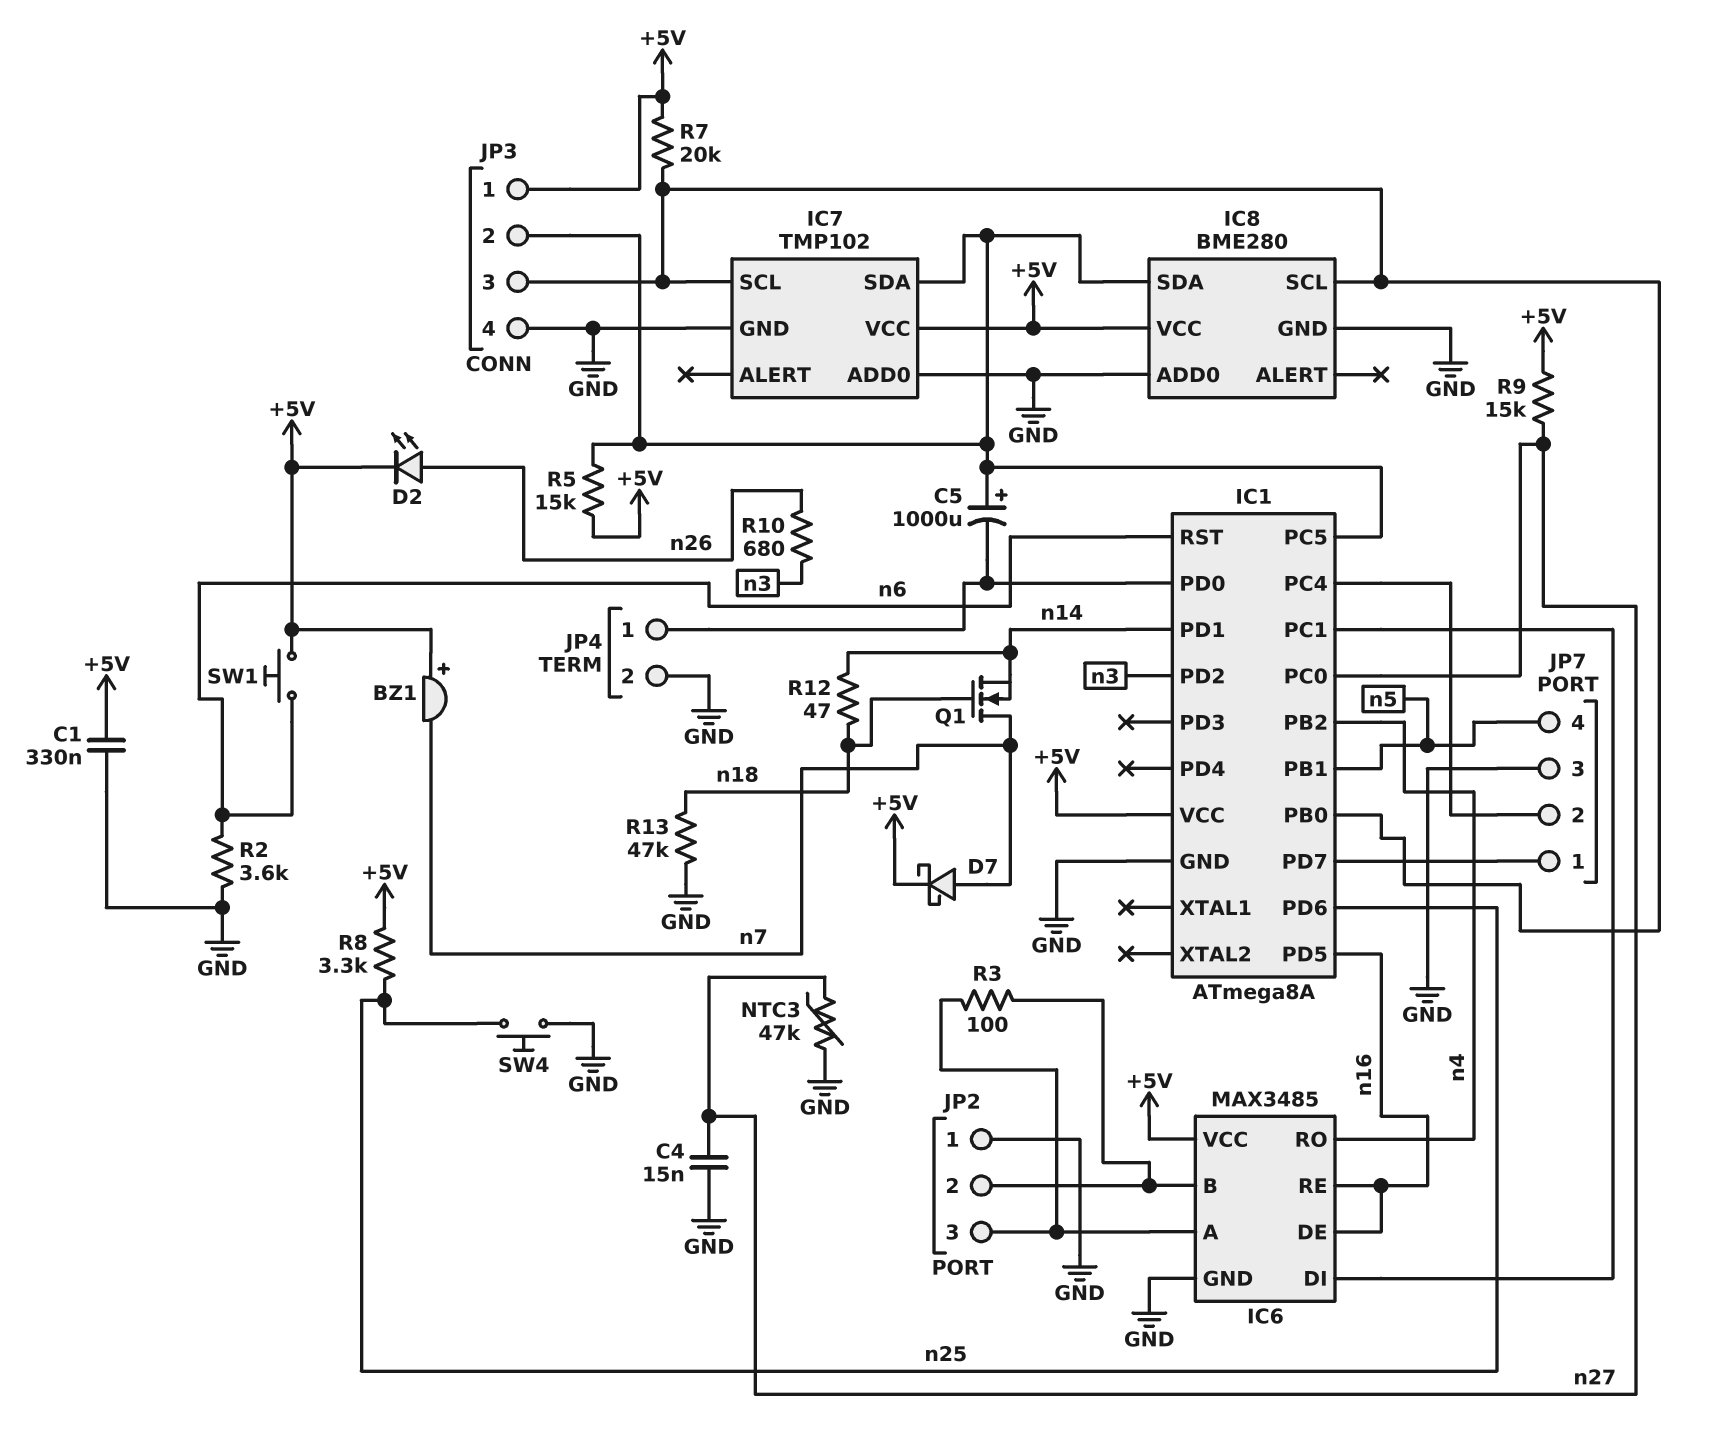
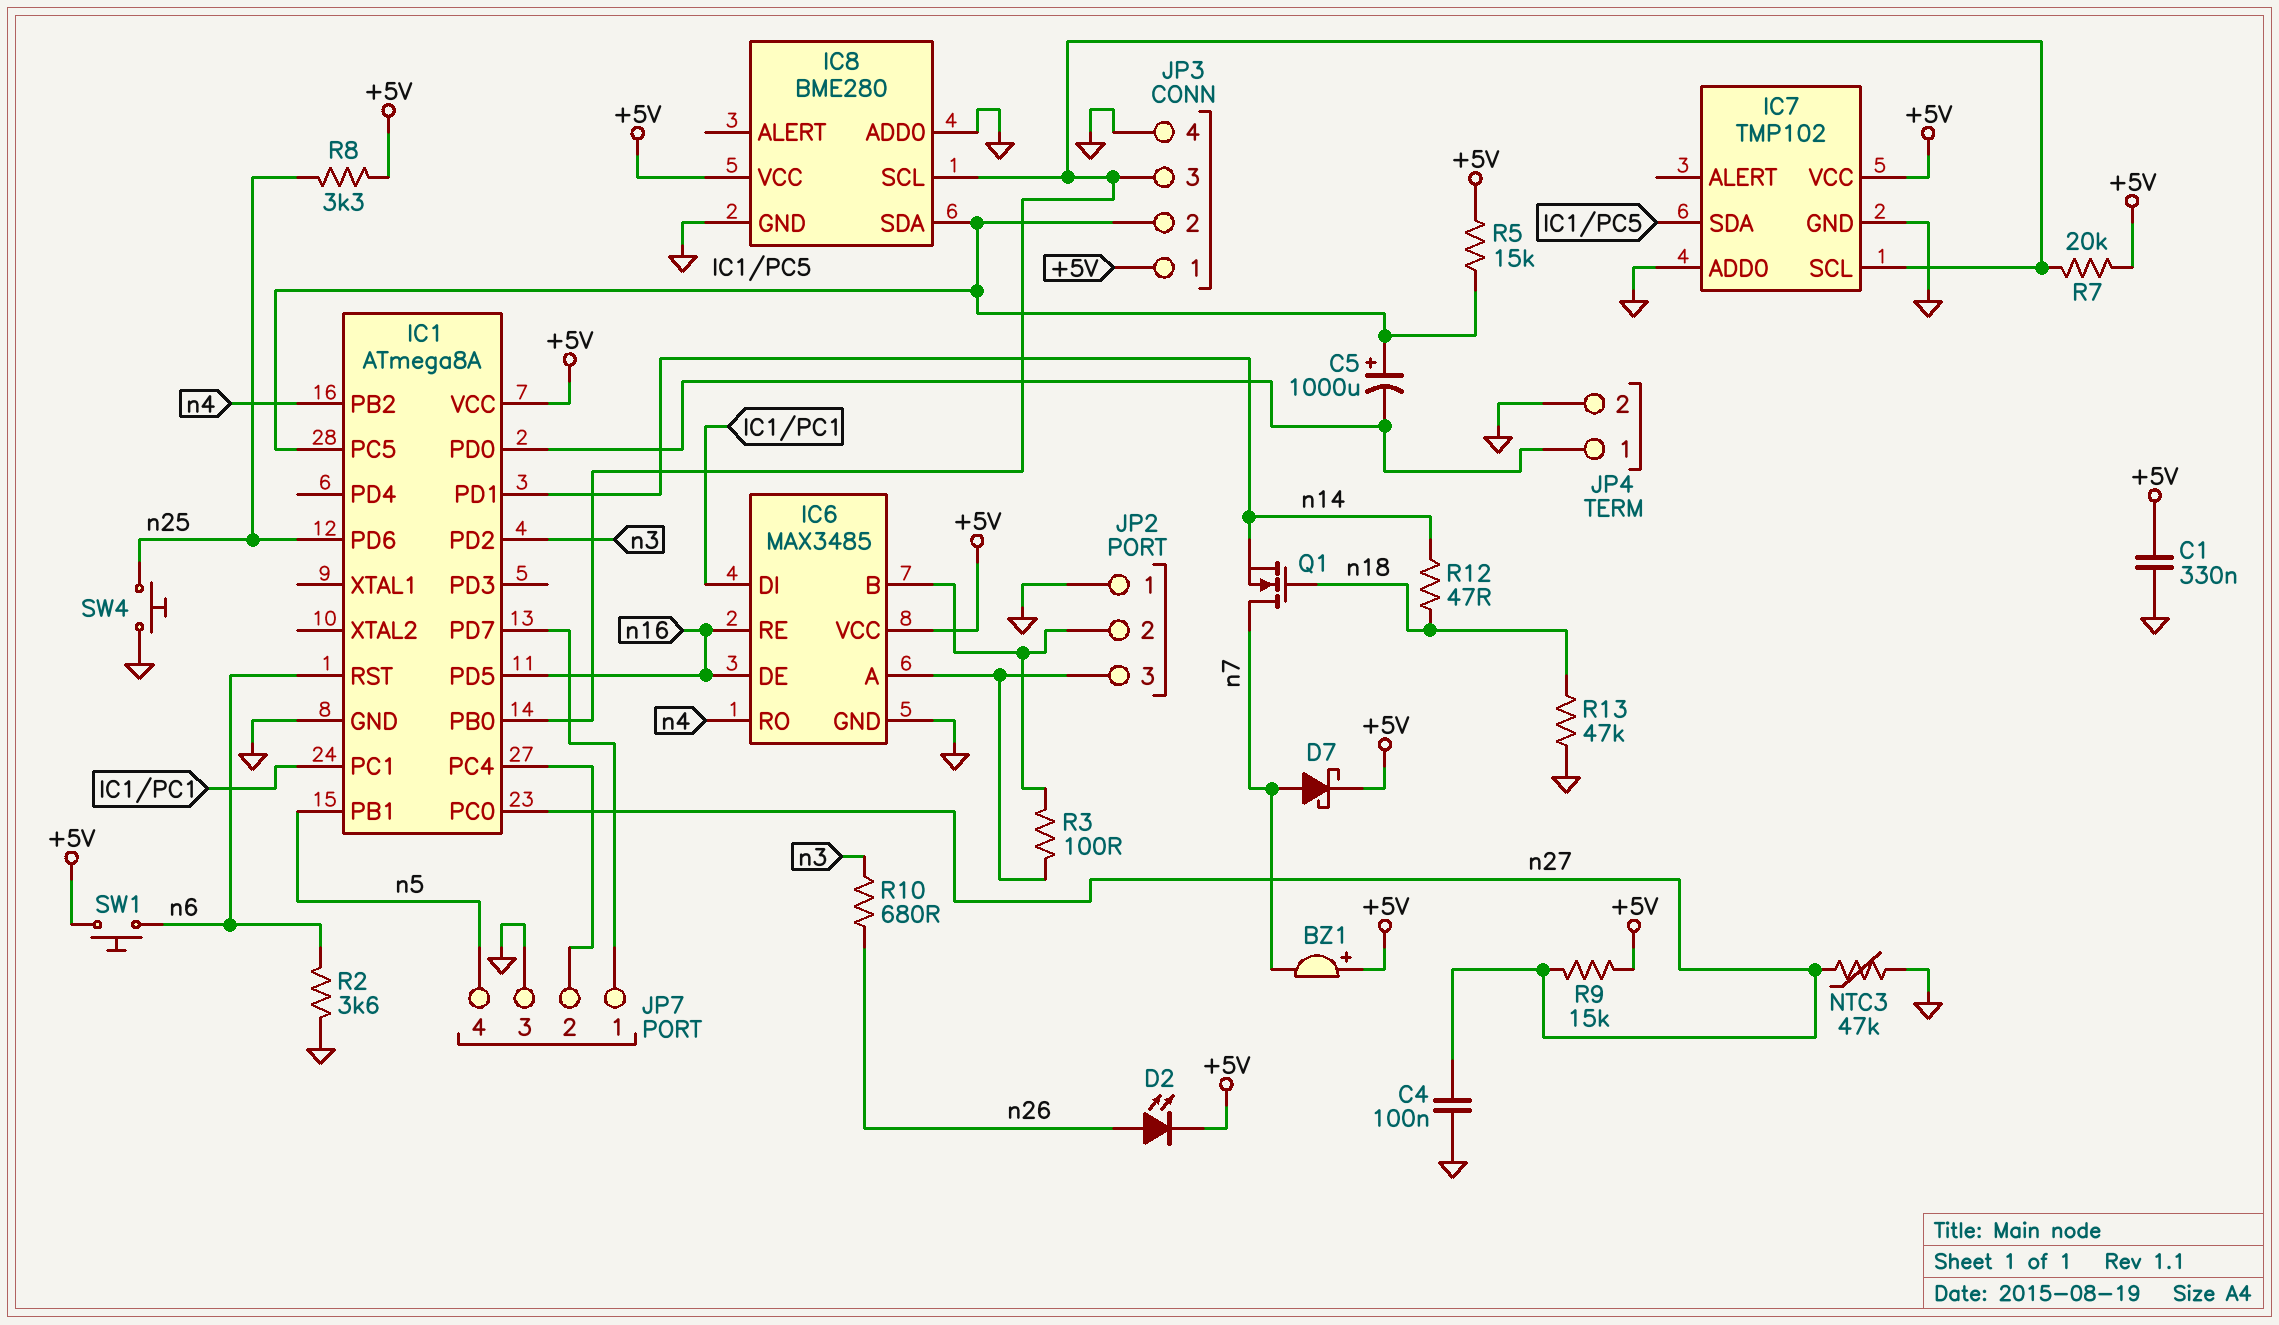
C4: 15nF (GND, n27) -> 100nF (GND, n27)

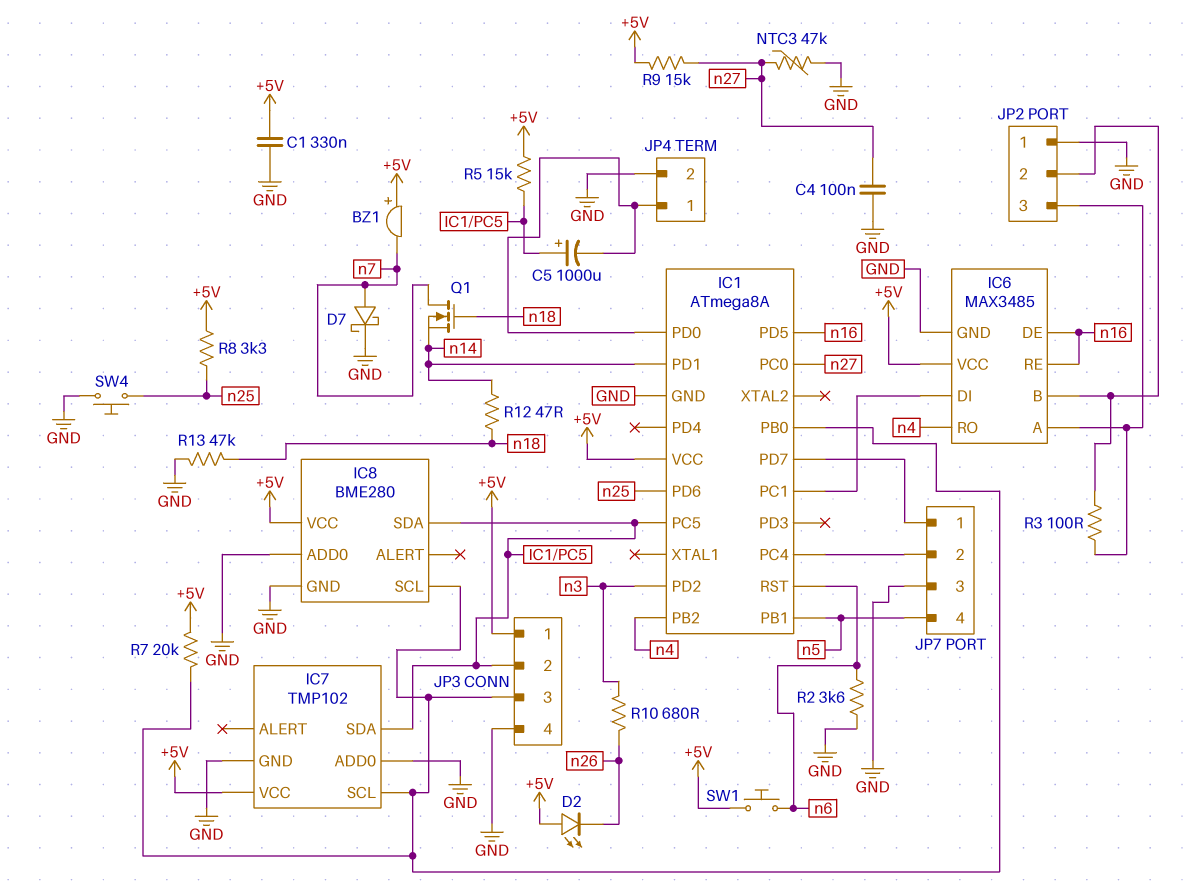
D2: LED (A n26, K +5V) -> LED (A +5V, K n26)
D7: schottky (A n7, K +5V) -> schottky (A n7, K GND)

